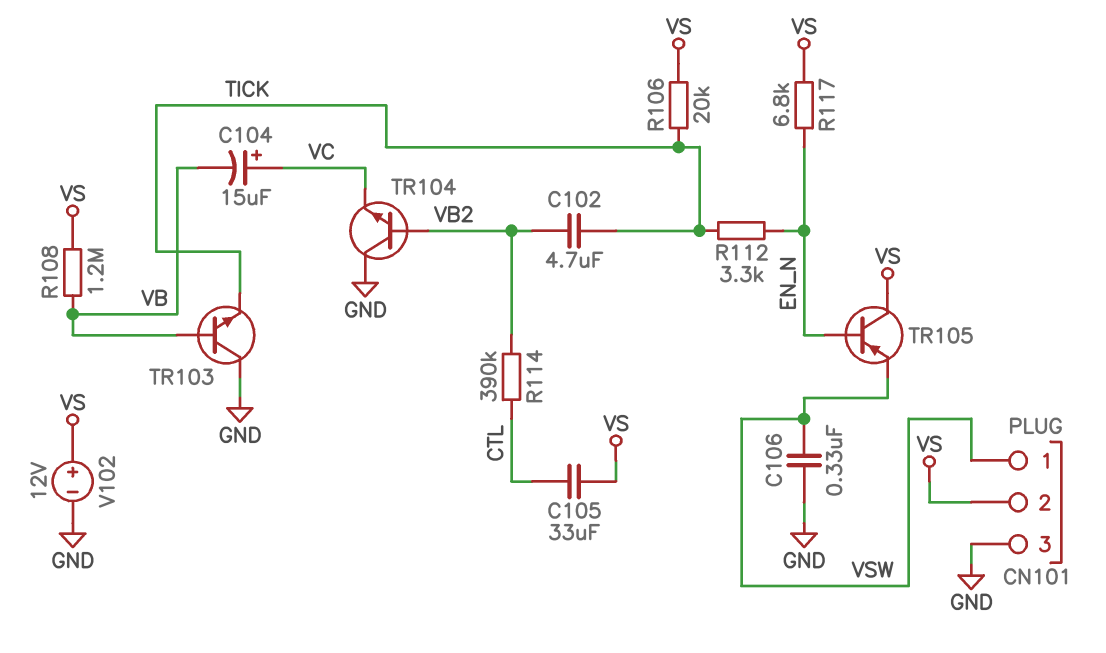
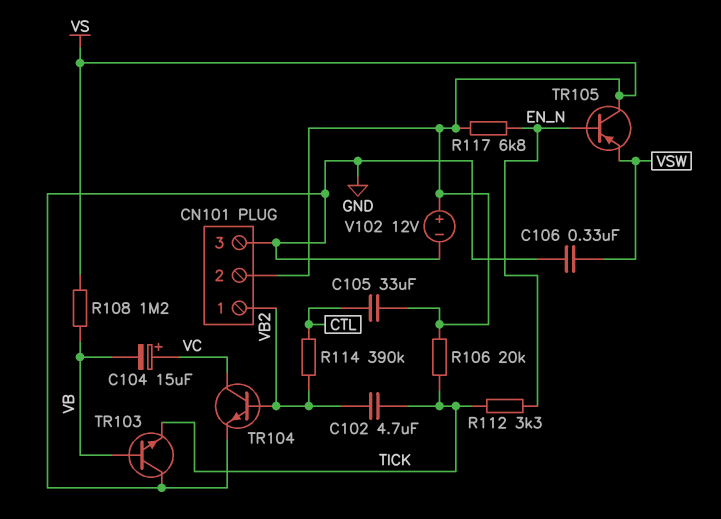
CN101 pin 1: VSW -> VB2
TR104: NPN (B VB2, C GND, E VC) -> NPN (B VB2, C VC, E GND)

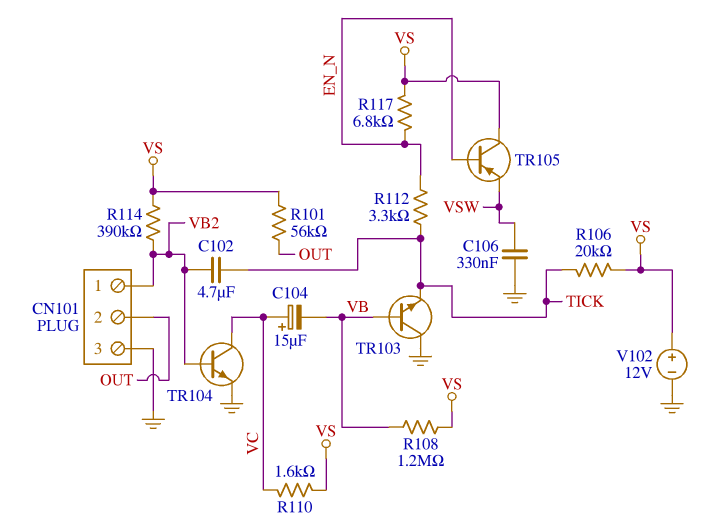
C105: 33uF (CTL, VS) -> none
CN101 pin 2: VS -> OUT
R101: none -> 56k (OUT, VS)
R110: none -> 1.6k (VC, VS)
R114: 390k (CTL, VB2) -> 390k (VB2, VS)

